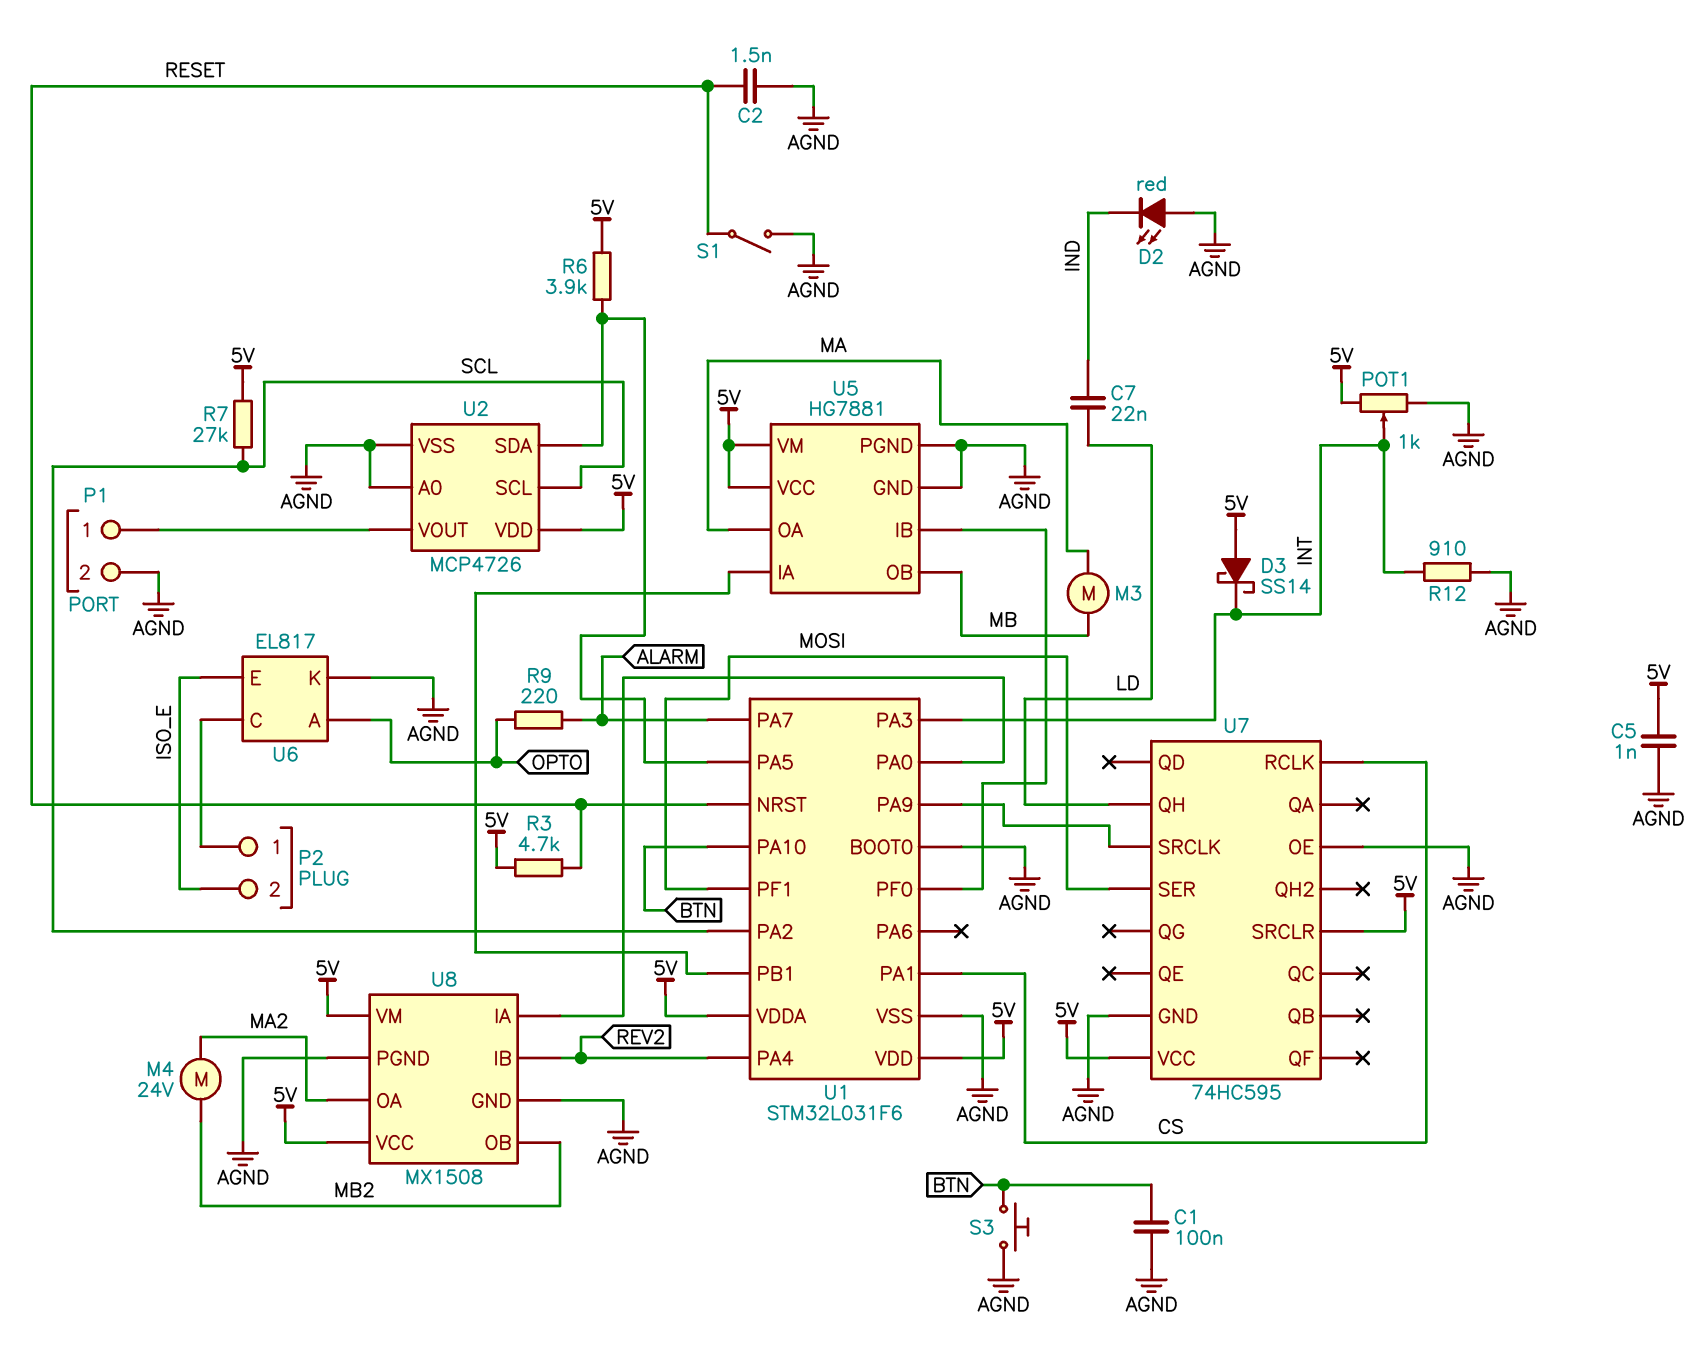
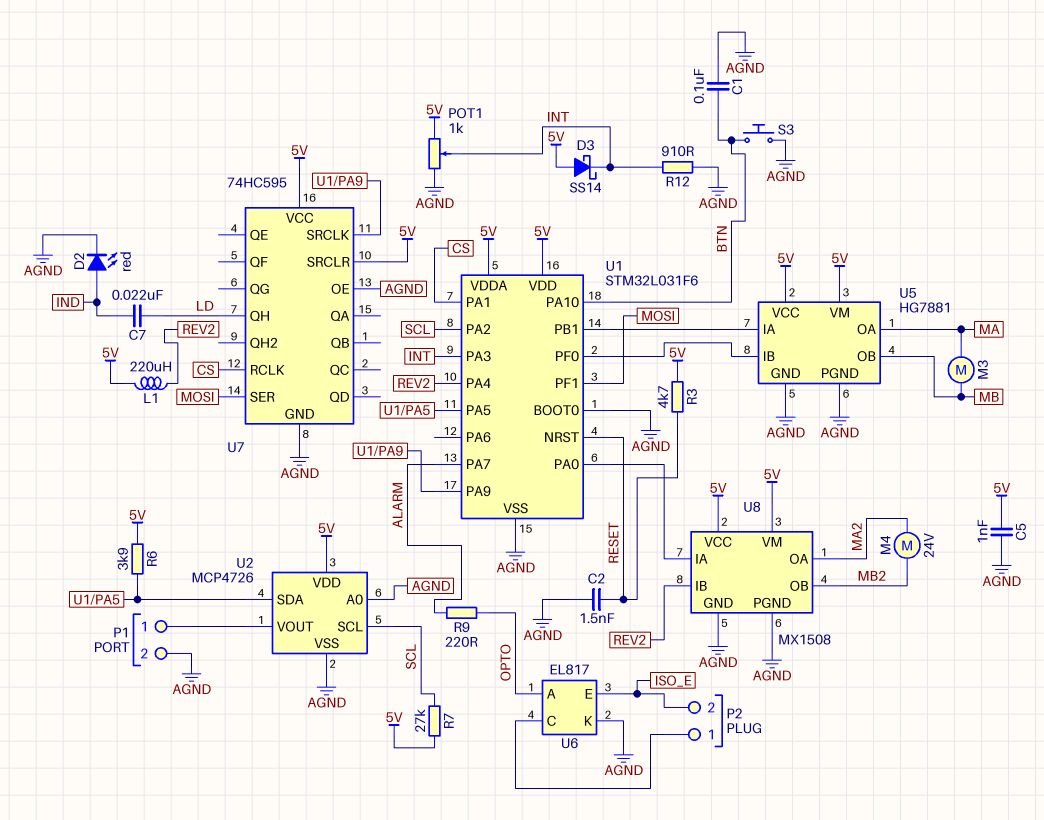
D2: LED red (A AGND, K IND) -> LED red (A IND, K AGND)
L1: none -> 220uH (5V, REV2)
S1: switch (AGND, RESET) -> none

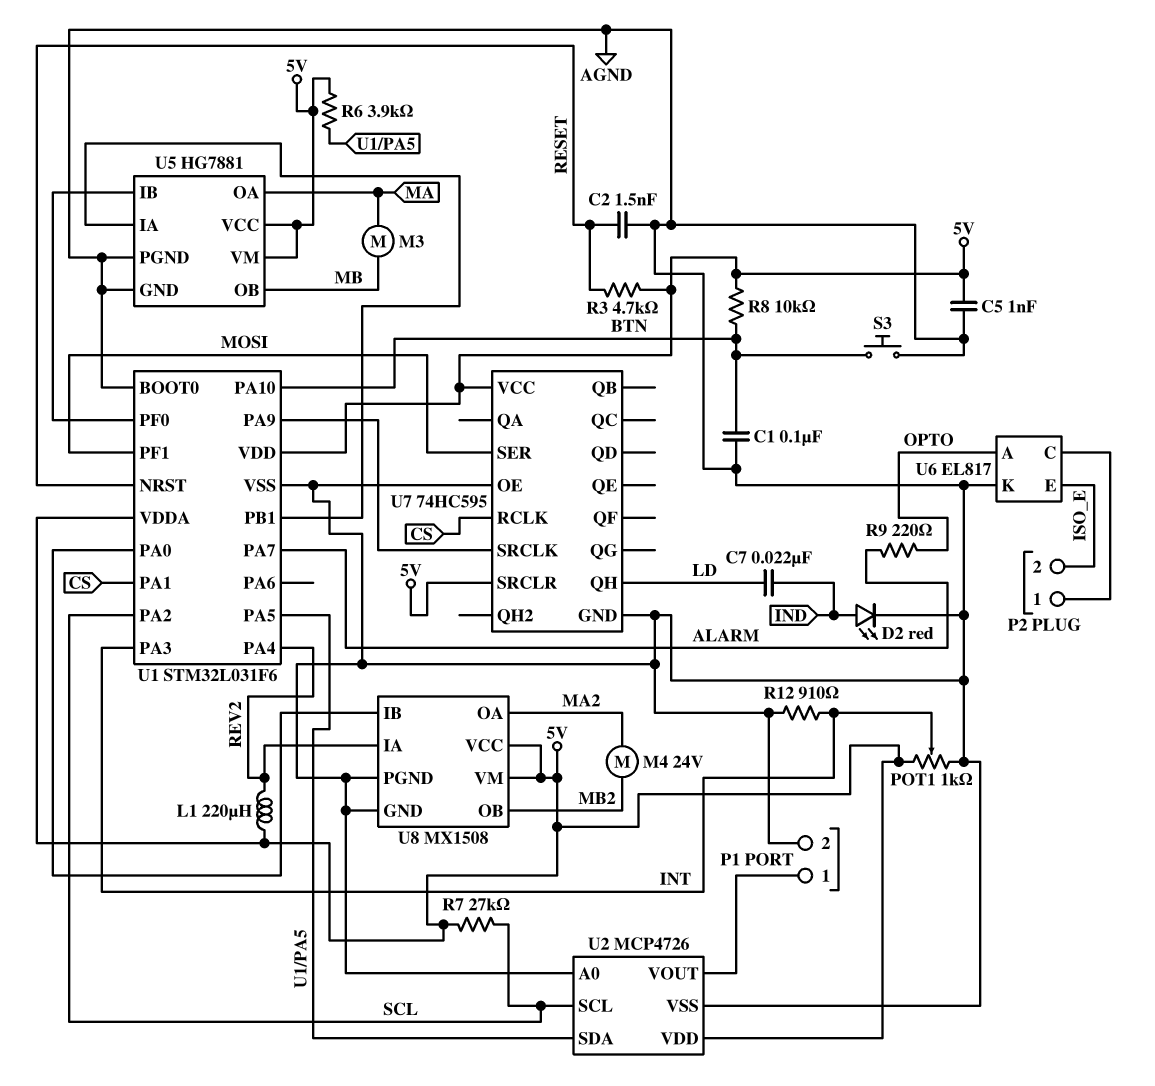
D3: schottky SS14 (A 5V, K INT) -> none
R8: none -> 10k (5V, BTN)
U8 pin IA: U1/PA0 -> REV2
U8 pin IB: REV2 -> U1/PA0

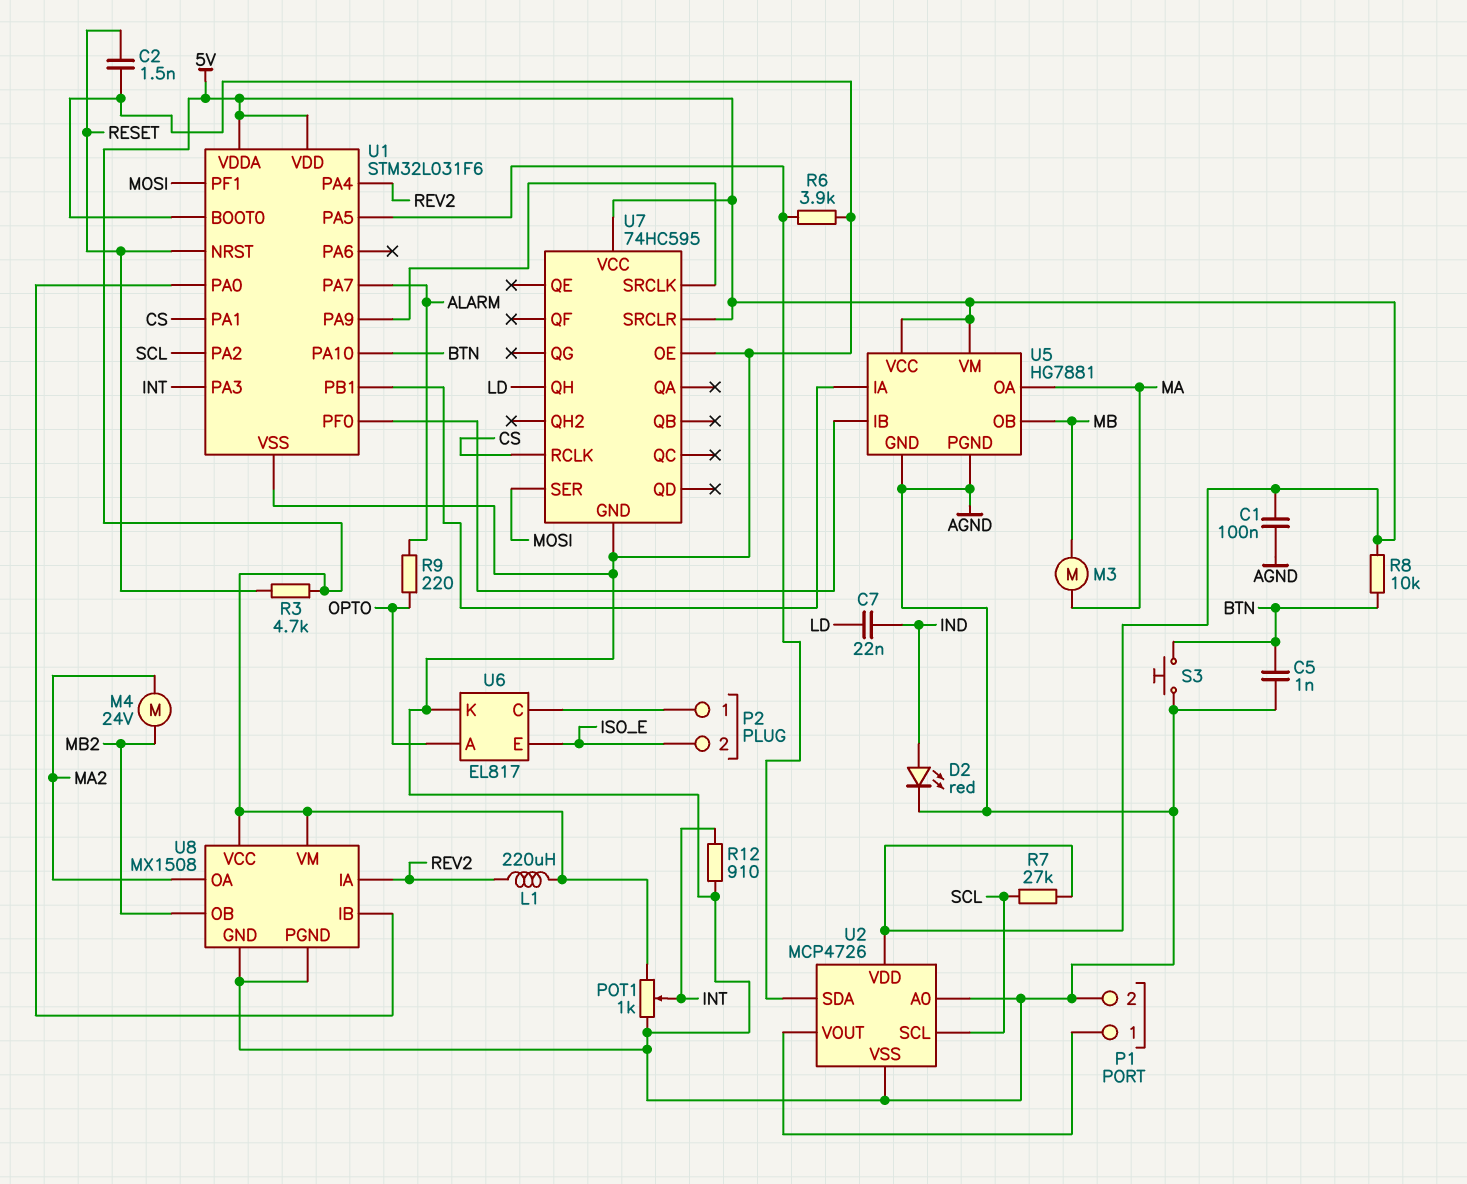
C1: 100nF (AGND, BTN) -> 100nF (5V, AGND)
C5: 1nF (5V, AGND) -> 1nF (AGND, BTN)
R6: 3.9k (5V, U1/PA5) -> 3.9k (AGND, U1/PA5)

